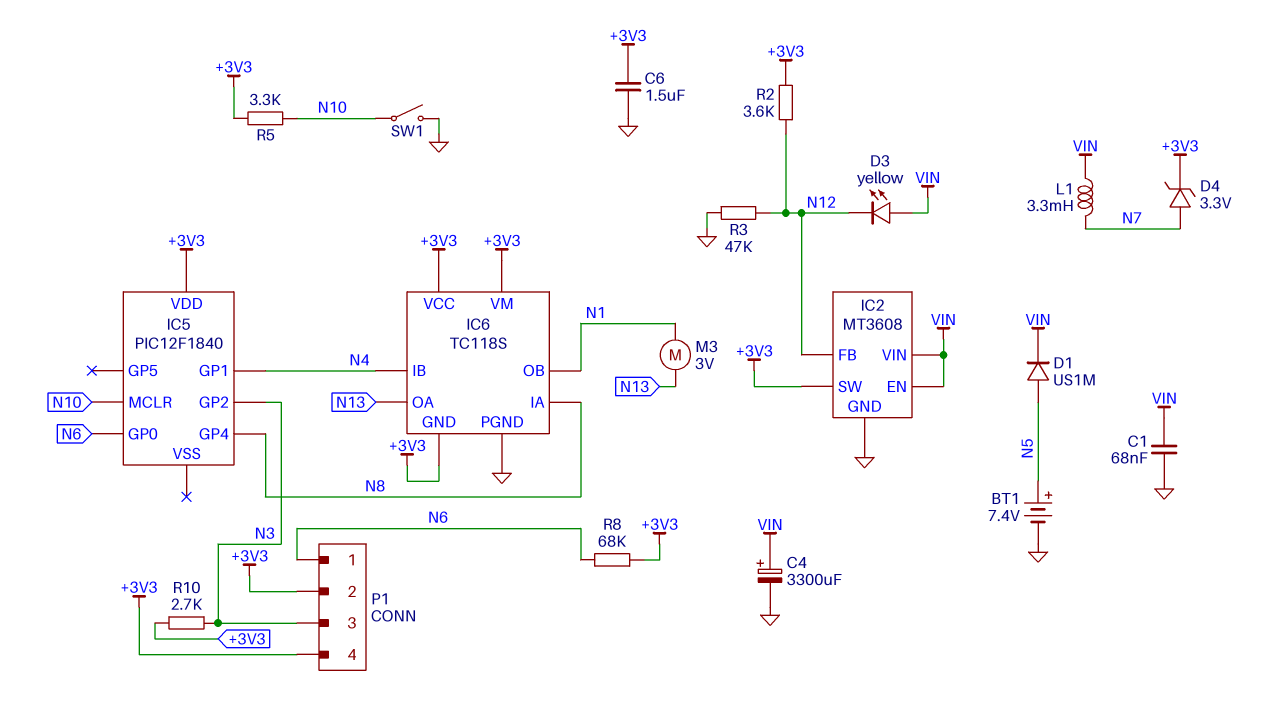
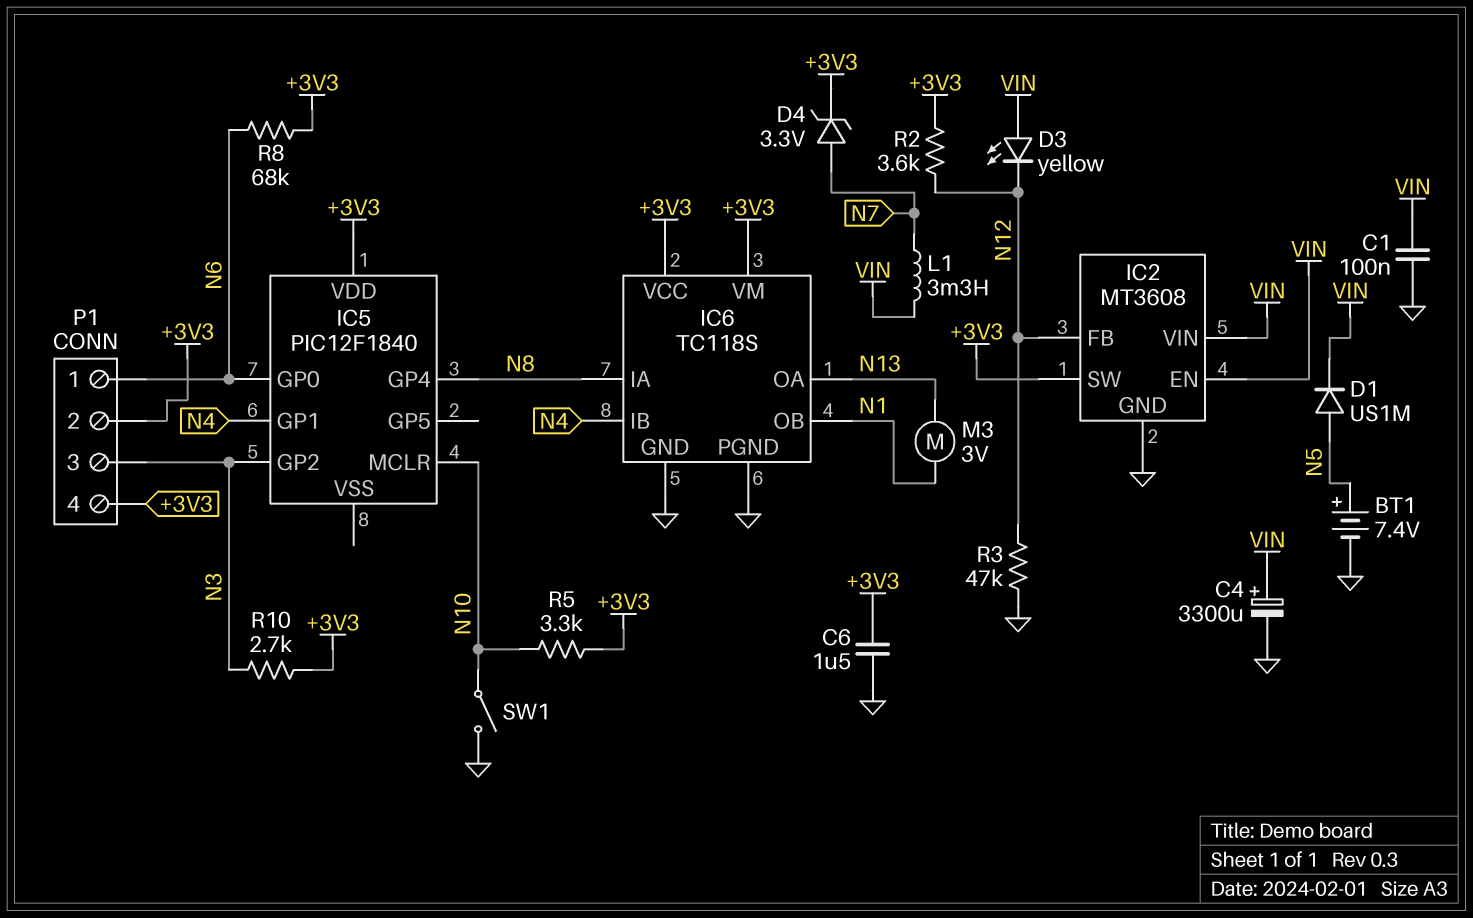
C1: 68nF (GND, VIN) -> 100nF (GND, VIN)
IC6 pin GND: +3V3 -> GND

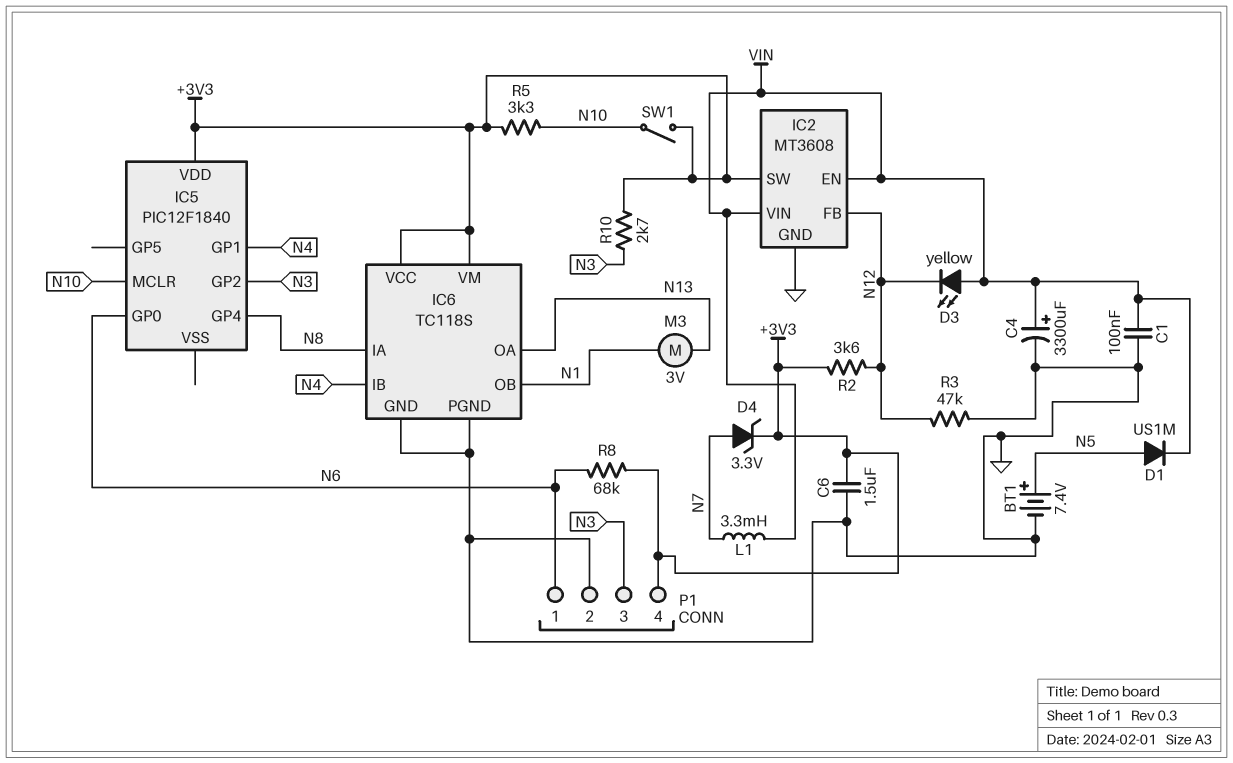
P1 pin 2: +3V3 -> GND
SW1: switch (GND, N10) -> switch (+3V3, N10)

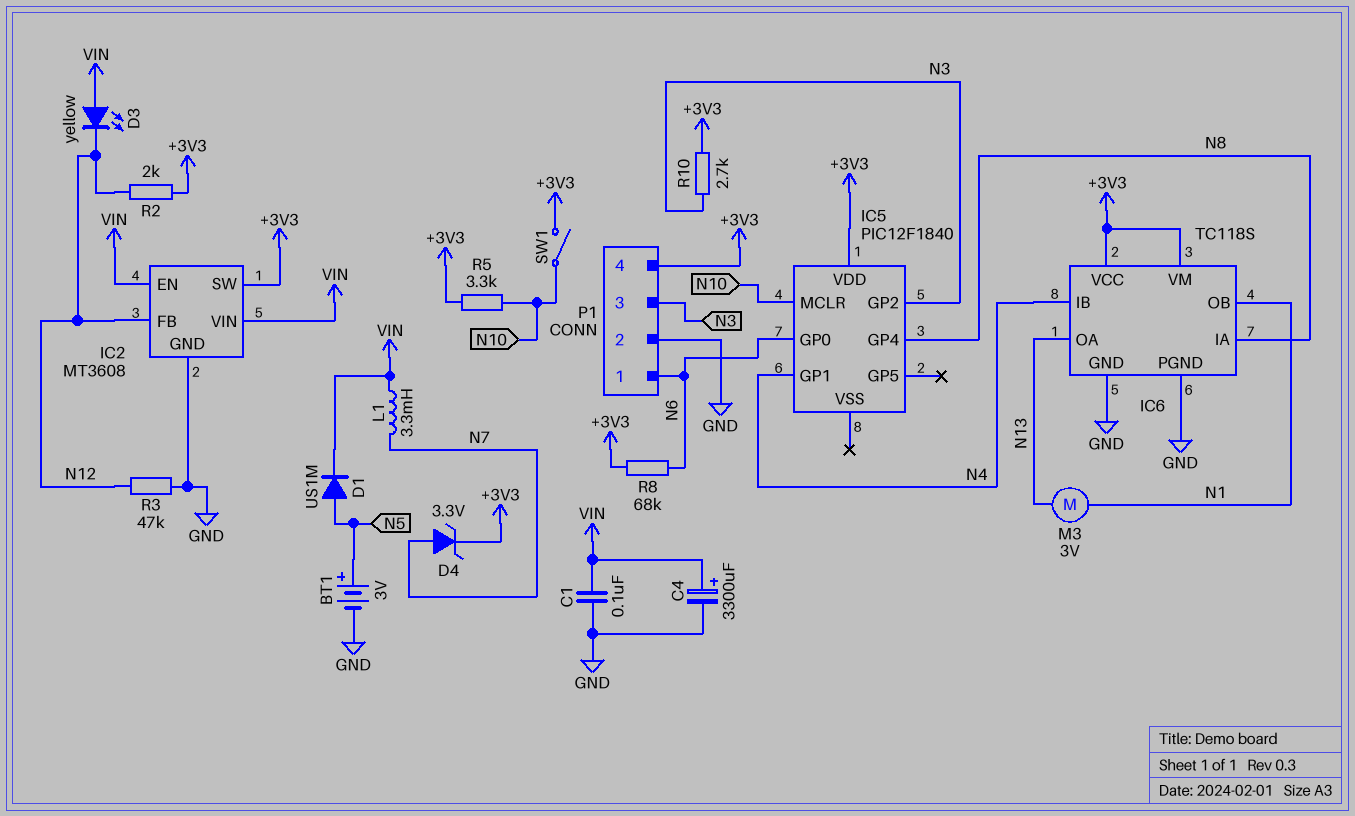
BT1: 7.4V (plus N5, minus GND) -> 3V (plus N5, minus GND)
C6: 1.5uF (+3V3, GND) -> none
R2: 3.6k (+3V3, N12) -> 2k (+3V3, N12)

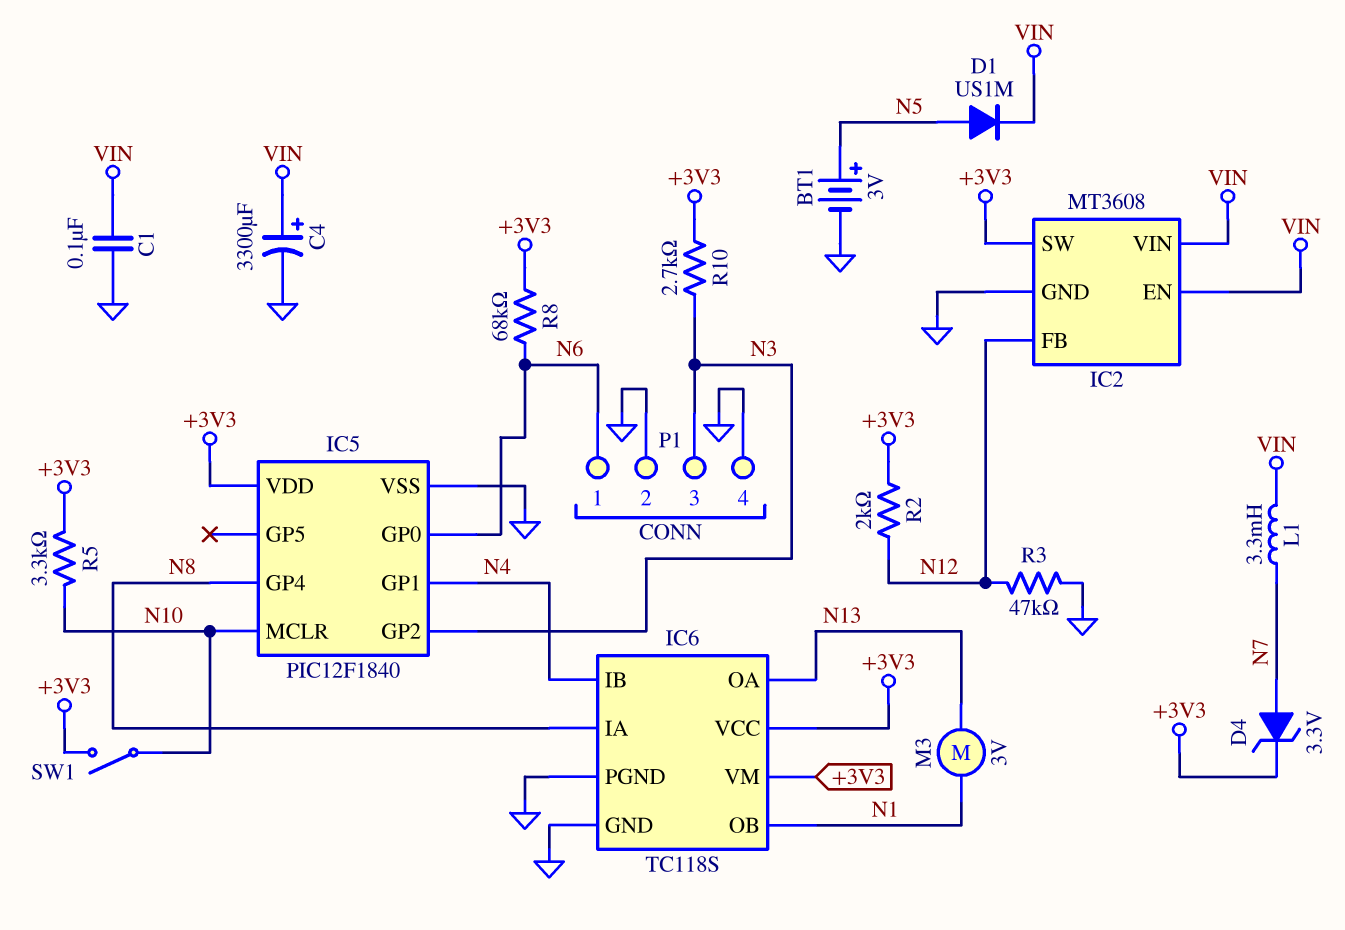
D3: LED yellow (A VIN, K N12) -> none
IC5 pin VSS: none -> GND
P1 pin 4: +3V3 -> GND

